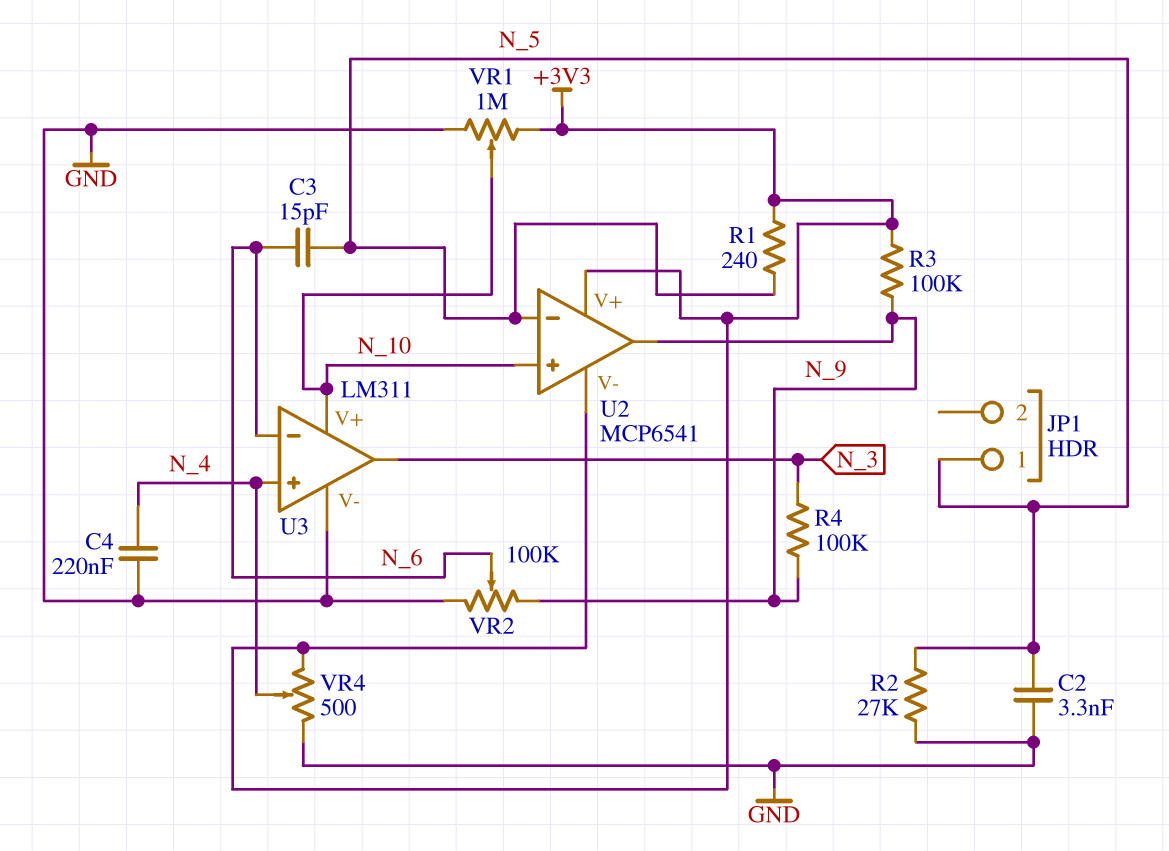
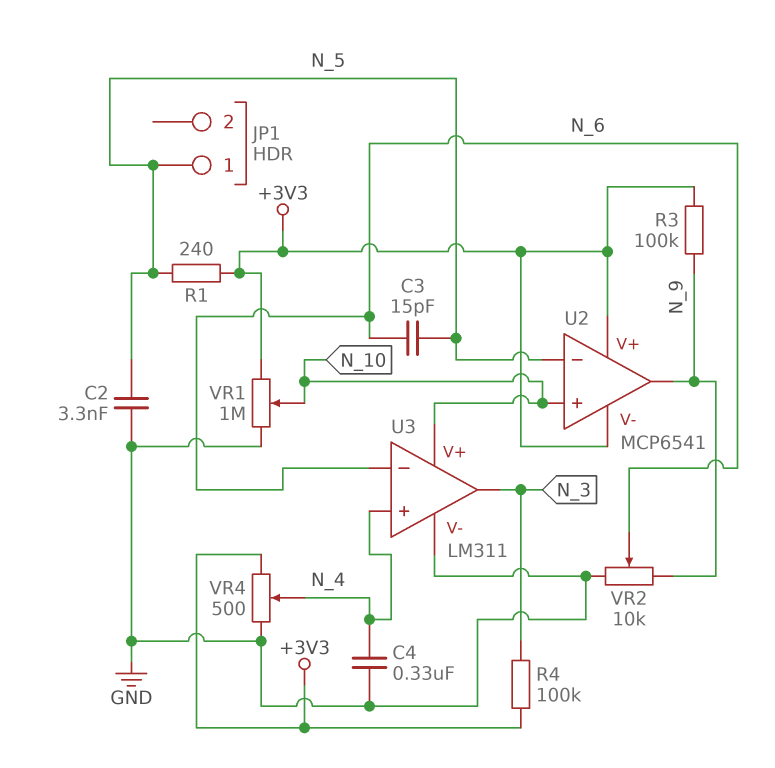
C4: 220nF (GND, N_4) -> 330nF (GND, N_4)
R2: 27k (GND, N_5) -> none
R4: 100k (N_3, N_9) -> 100k (+3V3, N_3)
VR2: 100k (GND, N_9, wiper N_6) -> 10k (GND, N_9, wiper N_6)

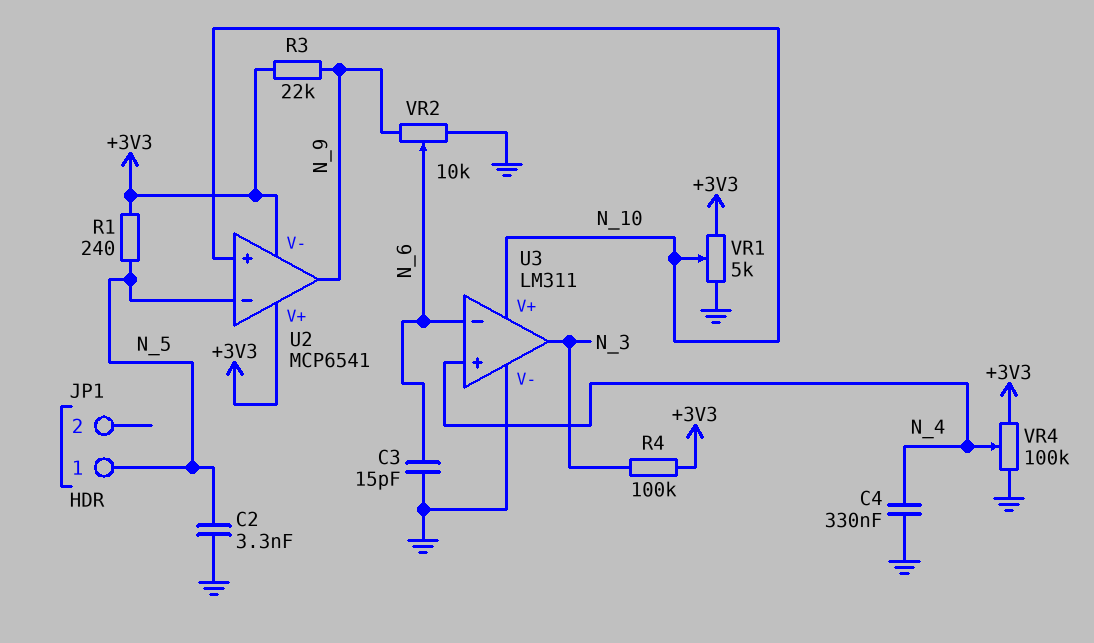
C3: 15pF (N_5, N_6) -> 15pF (GND, N_6)
R3: 100k (+3V3, N_9) -> 22k (+3V3, N_9)
VR1: 1M (+3V3, GND, wiper N_10) -> 5k (+3V3, GND, wiper N_10)
VR4: 500 (+3V3, GND, wiper N_4) -> 100k (+3V3, GND, wiper N_4)

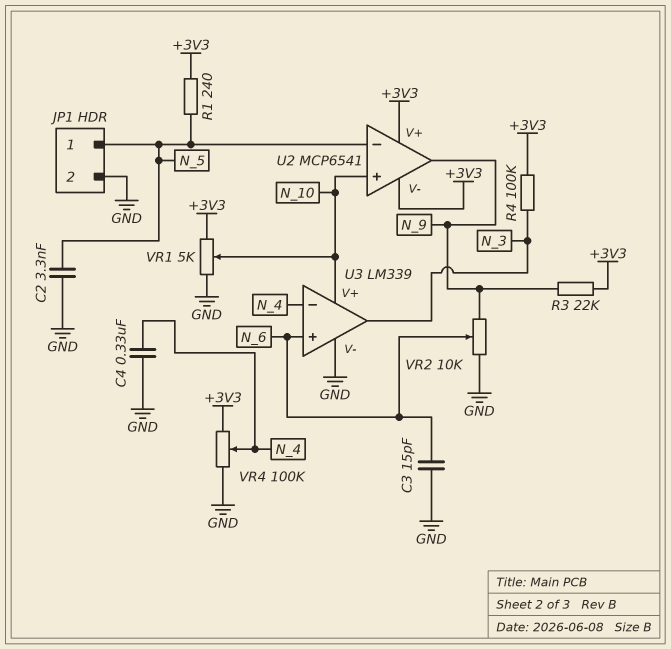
JP1 pin 2: none -> GND
U3: LM311 -> LM339
U3 pin in+: N_4 -> N_6
U3 pin in-: N_6 -> N_4

